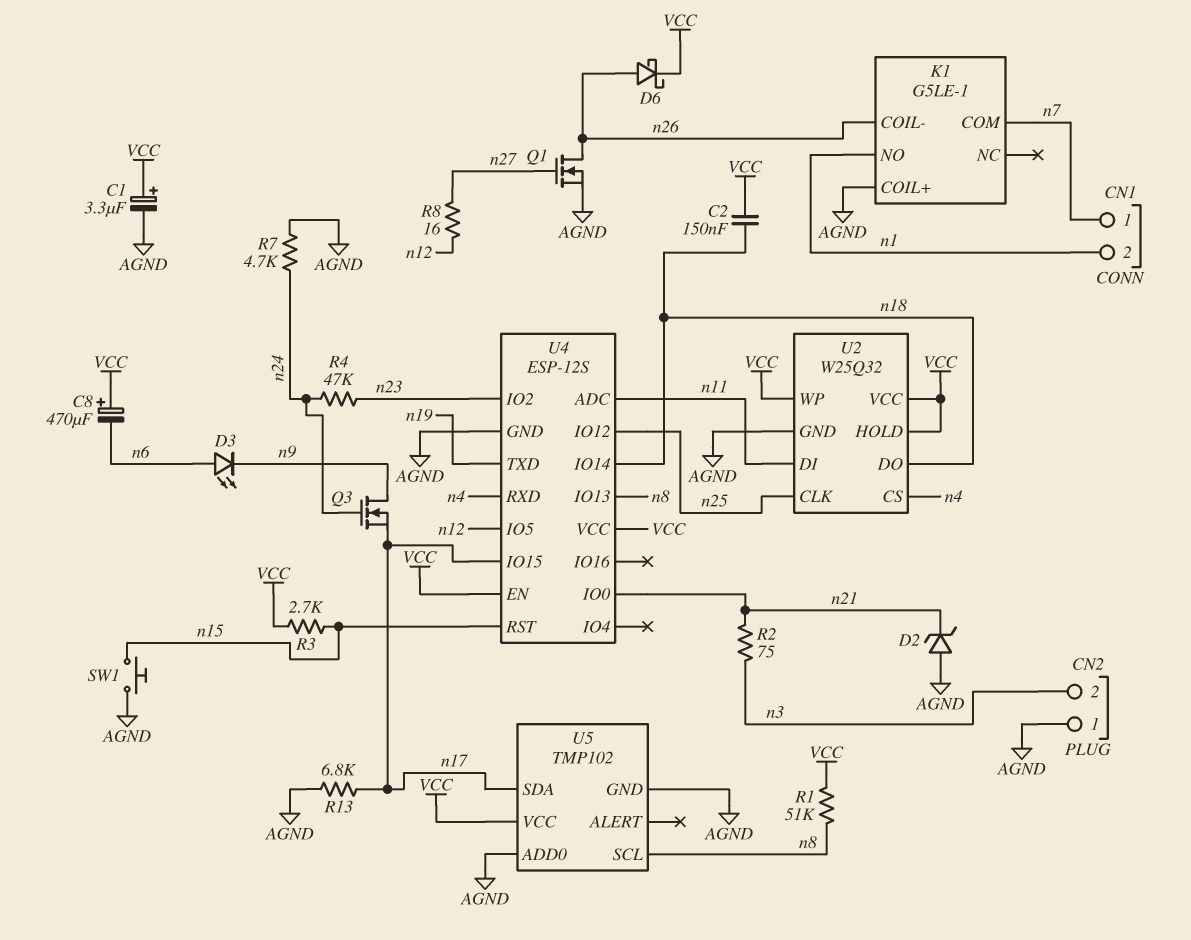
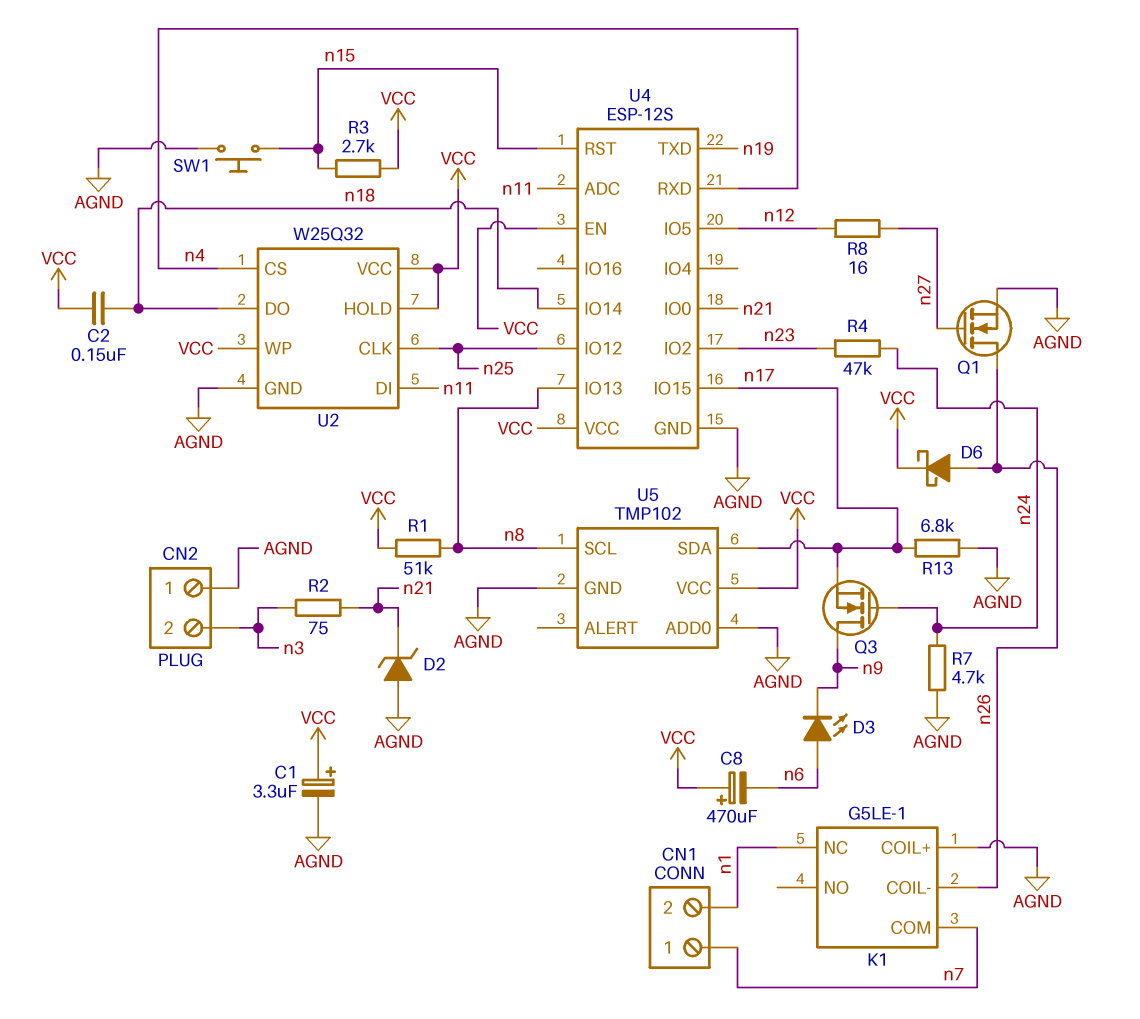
K1 pin NC: none -> n1
K1 pin NO: n1 -> none

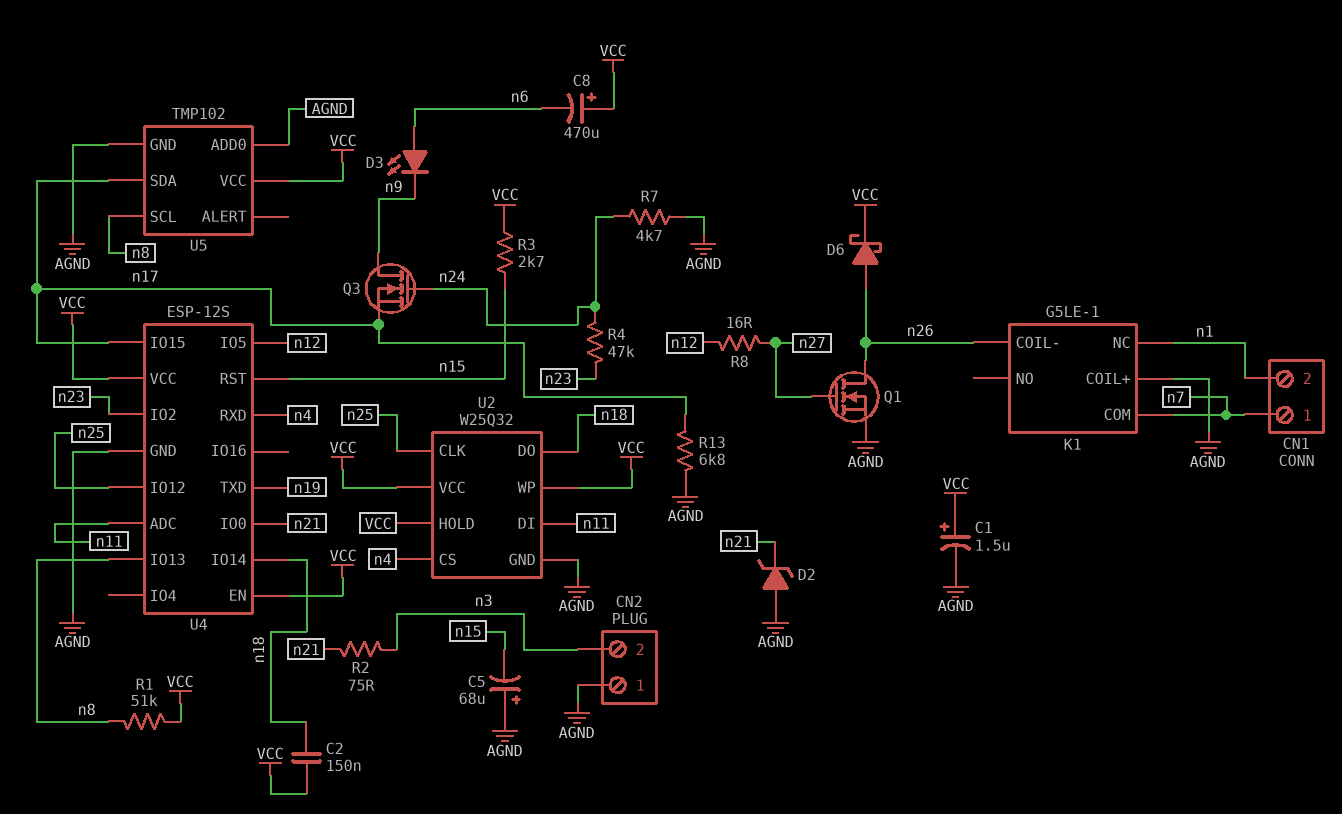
C1: 3.3uF (plus VCC, minus AGND) -> 1.5uF (plus VCC, minus AGND)
C5: none -> 68uF (plus AGND, minus n15)
SW1: button (AGND, n15) -> none

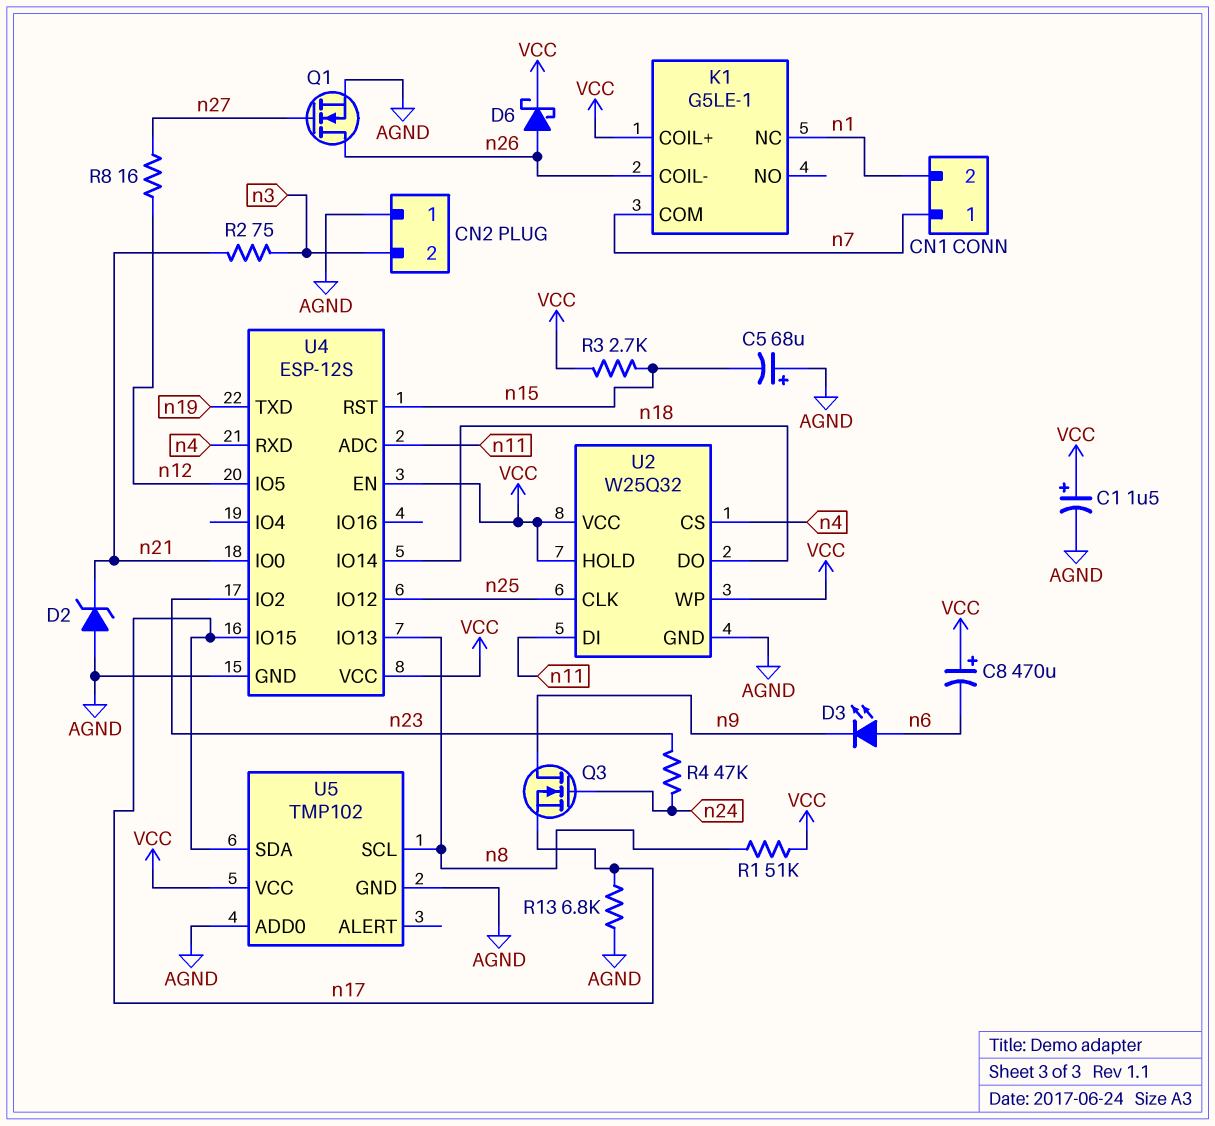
C2: 150nF (VCC, n18) -> none
K1 pin COIL+: AGND -> VCC
R7: 4.7k (AGND, n24) -> none

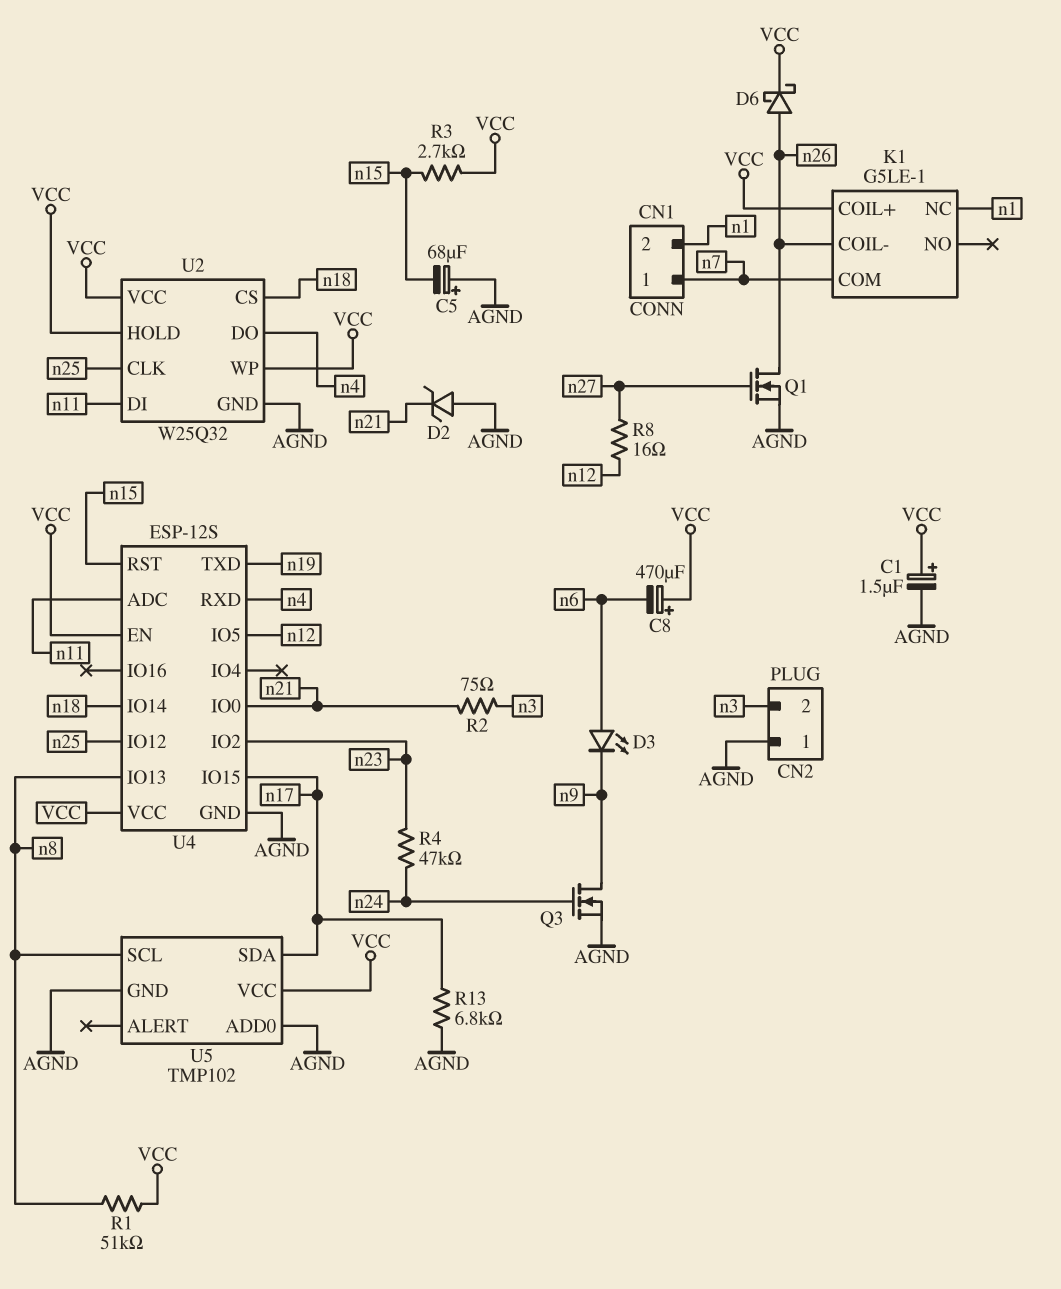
Q3: NMOS (G n24, D n9, S n17) -> NMOS (G n24, D n9, S AGND)
U2 pin CS: n4 -> n18
U2 pin DO: n18 -> n4

